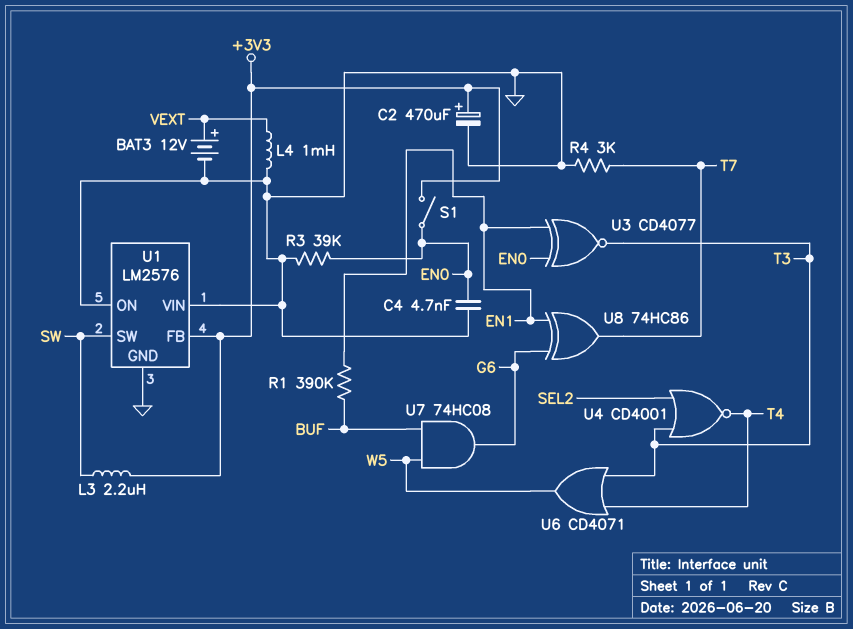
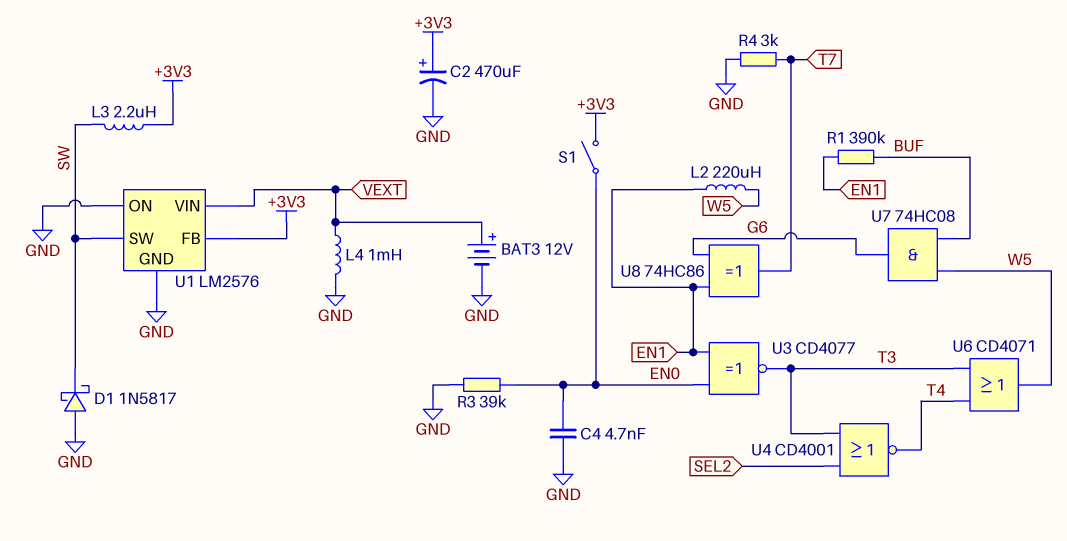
D1: none -> schottky 1N5817 (A GND, K SW)
L2: none -> 220uH (EN1, W5)
U1 pin VIN: GND -> VEXT

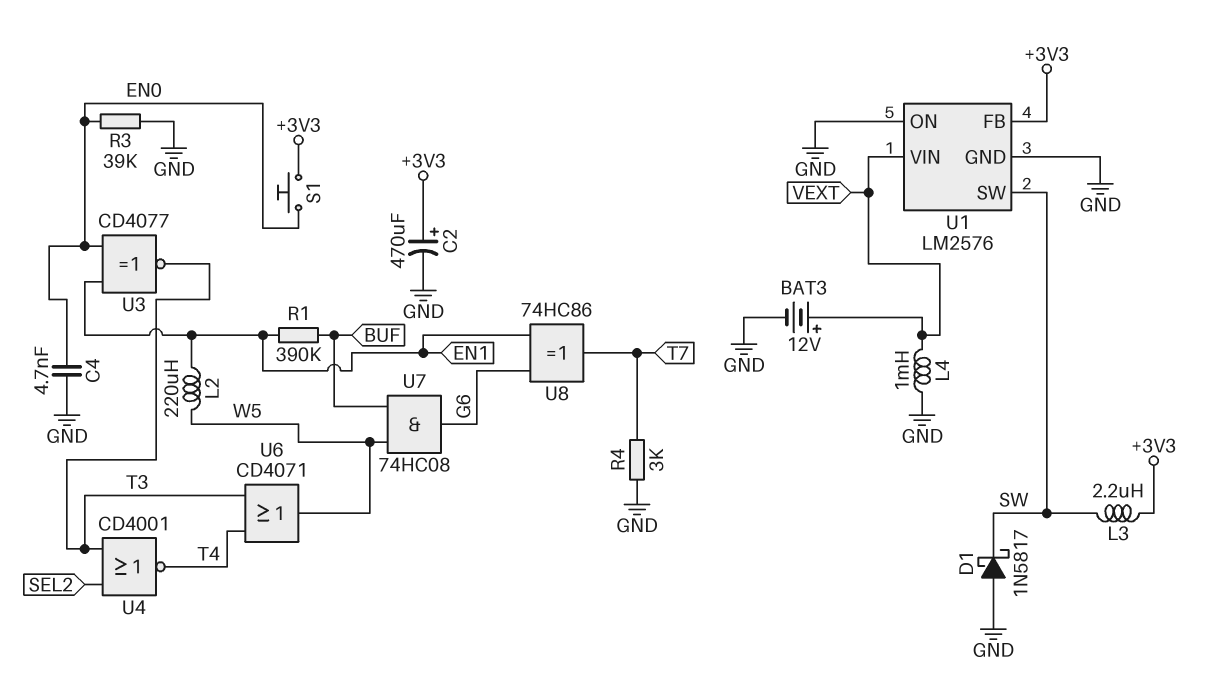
S1: switch (+3V3, EN0) -> button (+3V3, EN0)

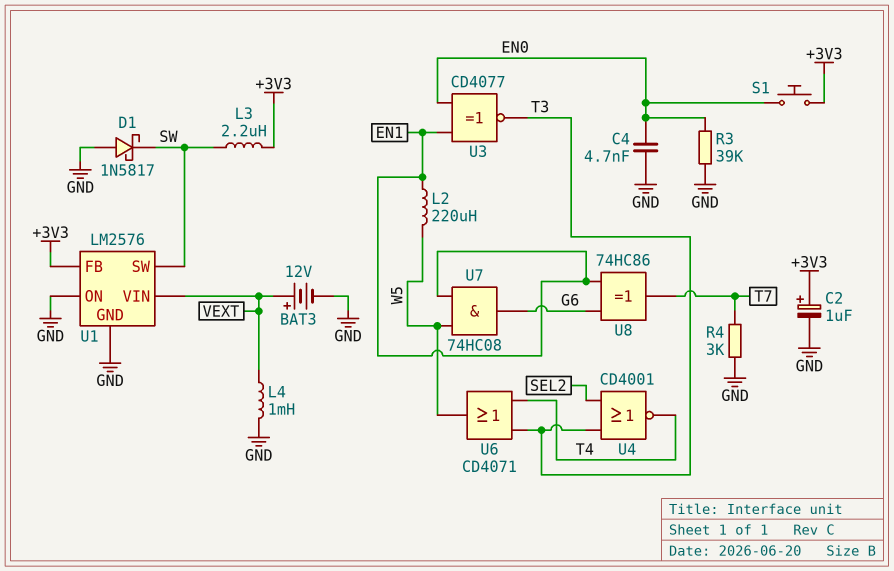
C2: 470uF (plus +3V3, minus GND) -> 1uF (plus +3V3, minus GND)
R1: 390k (BUF, EN1) -> none
U7: AND 74HC08 (in BUF, in W5, out G6) -> AND 74HC08 (in EN1, in W5, out G6)

